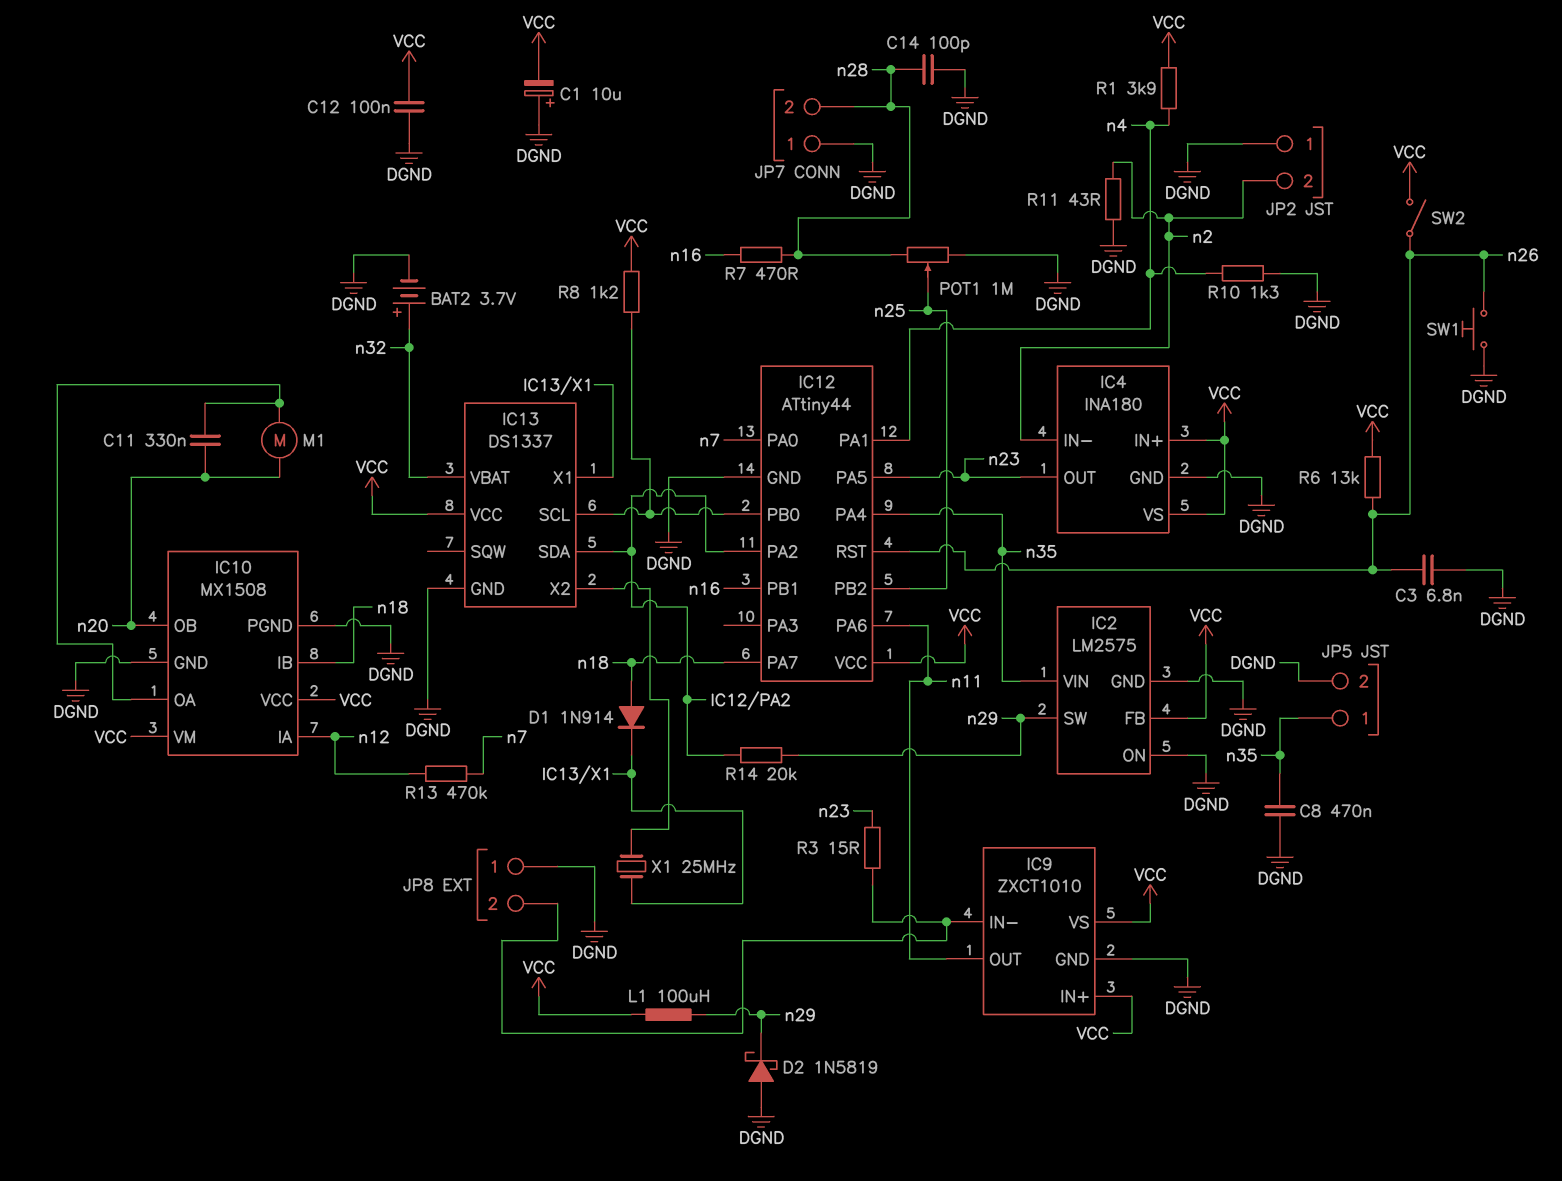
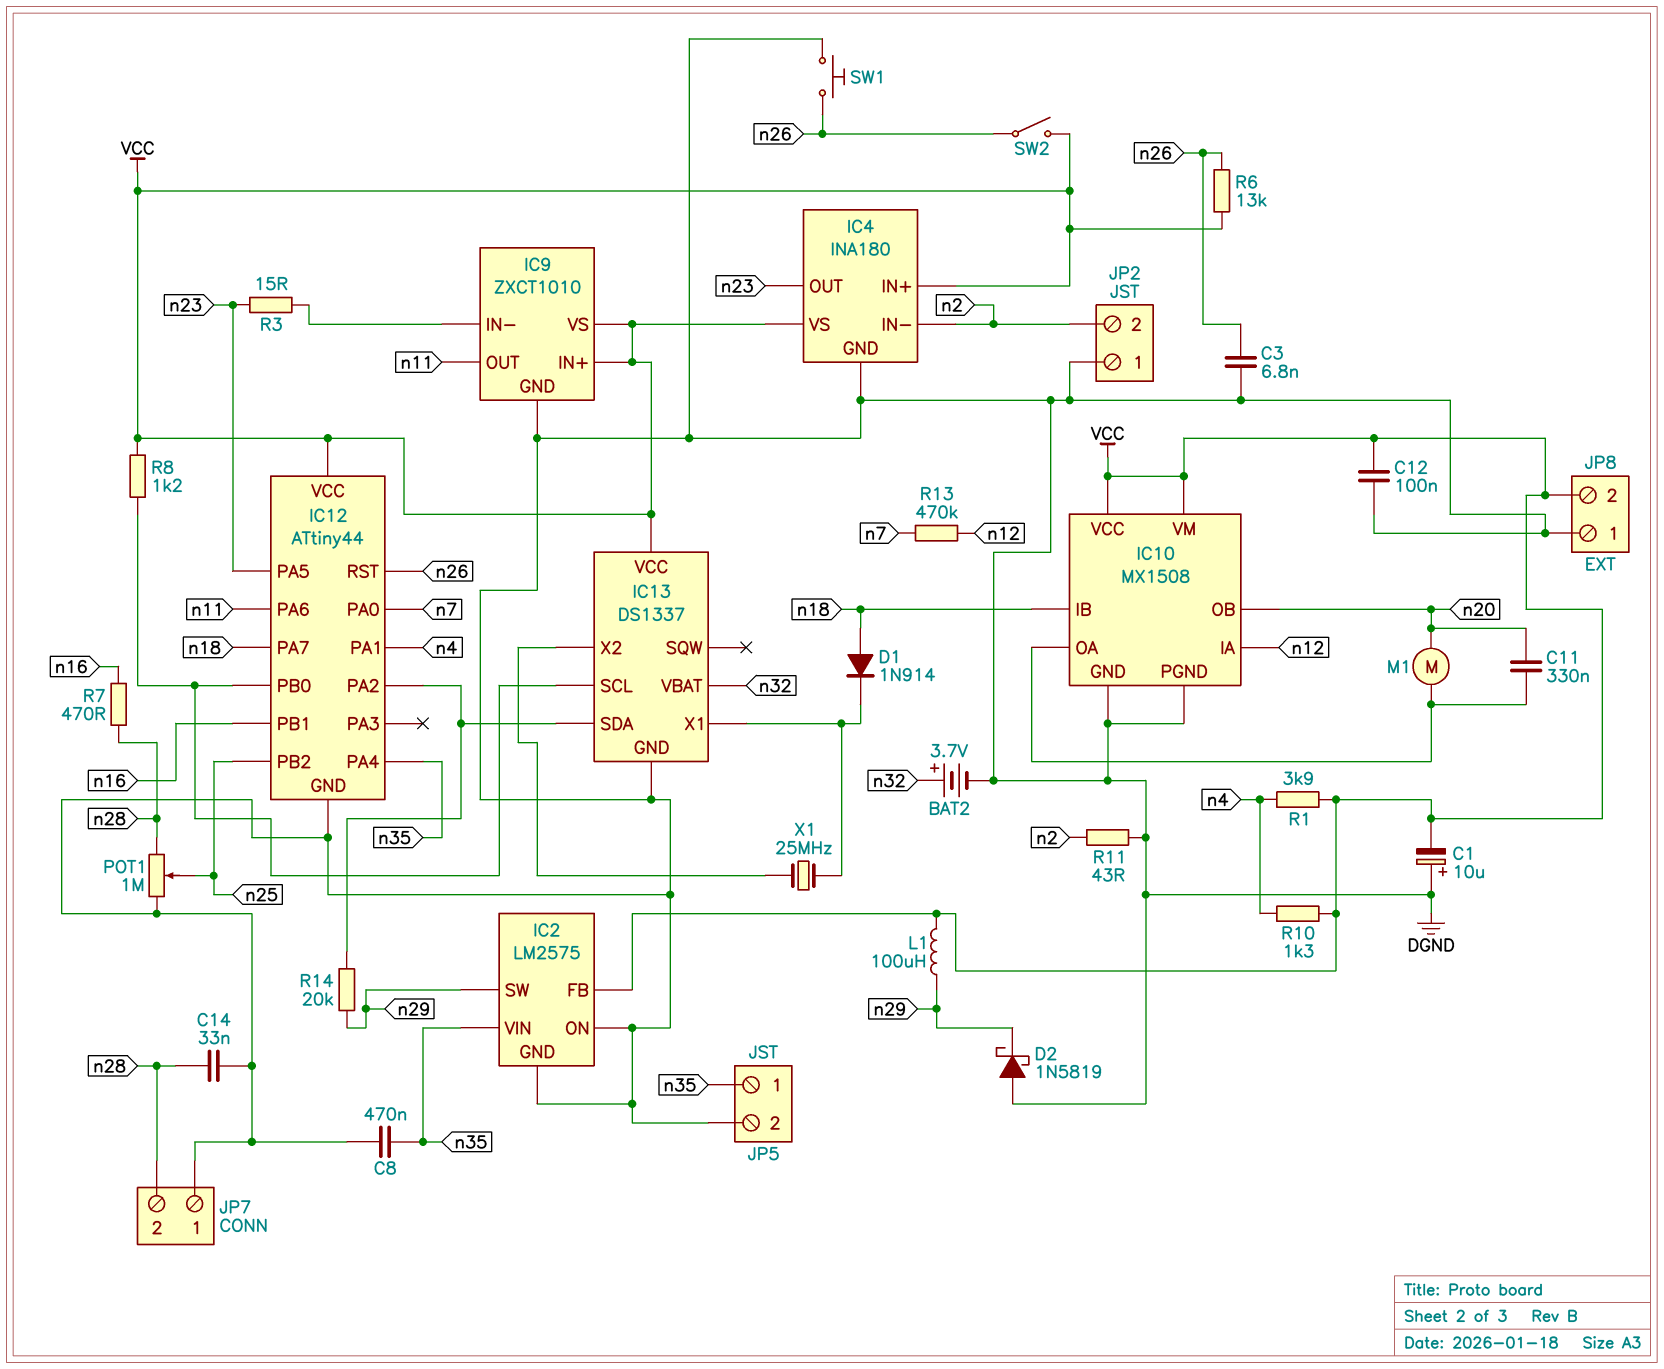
C14: 100pF (DGND, n28) -> 33nF (DGND, n28)
JP8 pin 2: IC9/IN- -> VCC
R10: 1.3k (DGND, n4) -> 1.3k (VCC, n4)

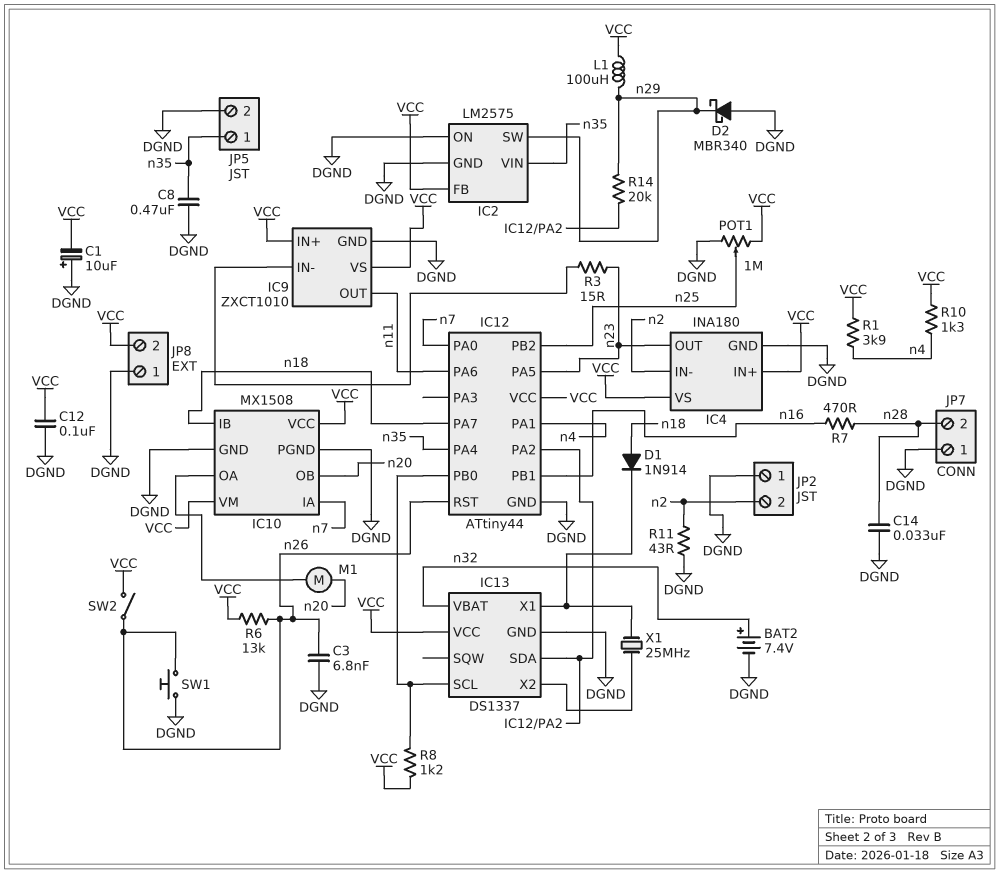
BAT2: 3.7V (plus n32, minus DGND) -> 7.4V (plus n32, minus DGND)
C11: 330nF (IC10/OA, n20) -> none
D2: schottky 1N5819 (A DGND, K n29) -> schottky MBR340 (A DGND, K n29)
IC10 pin IA: n12 -> n7
POT1: 1M (DGND, n28, wiper n25) -> 1M (DGND, VCC, wiper n25)
R13: 470k (n7, n12) -> none

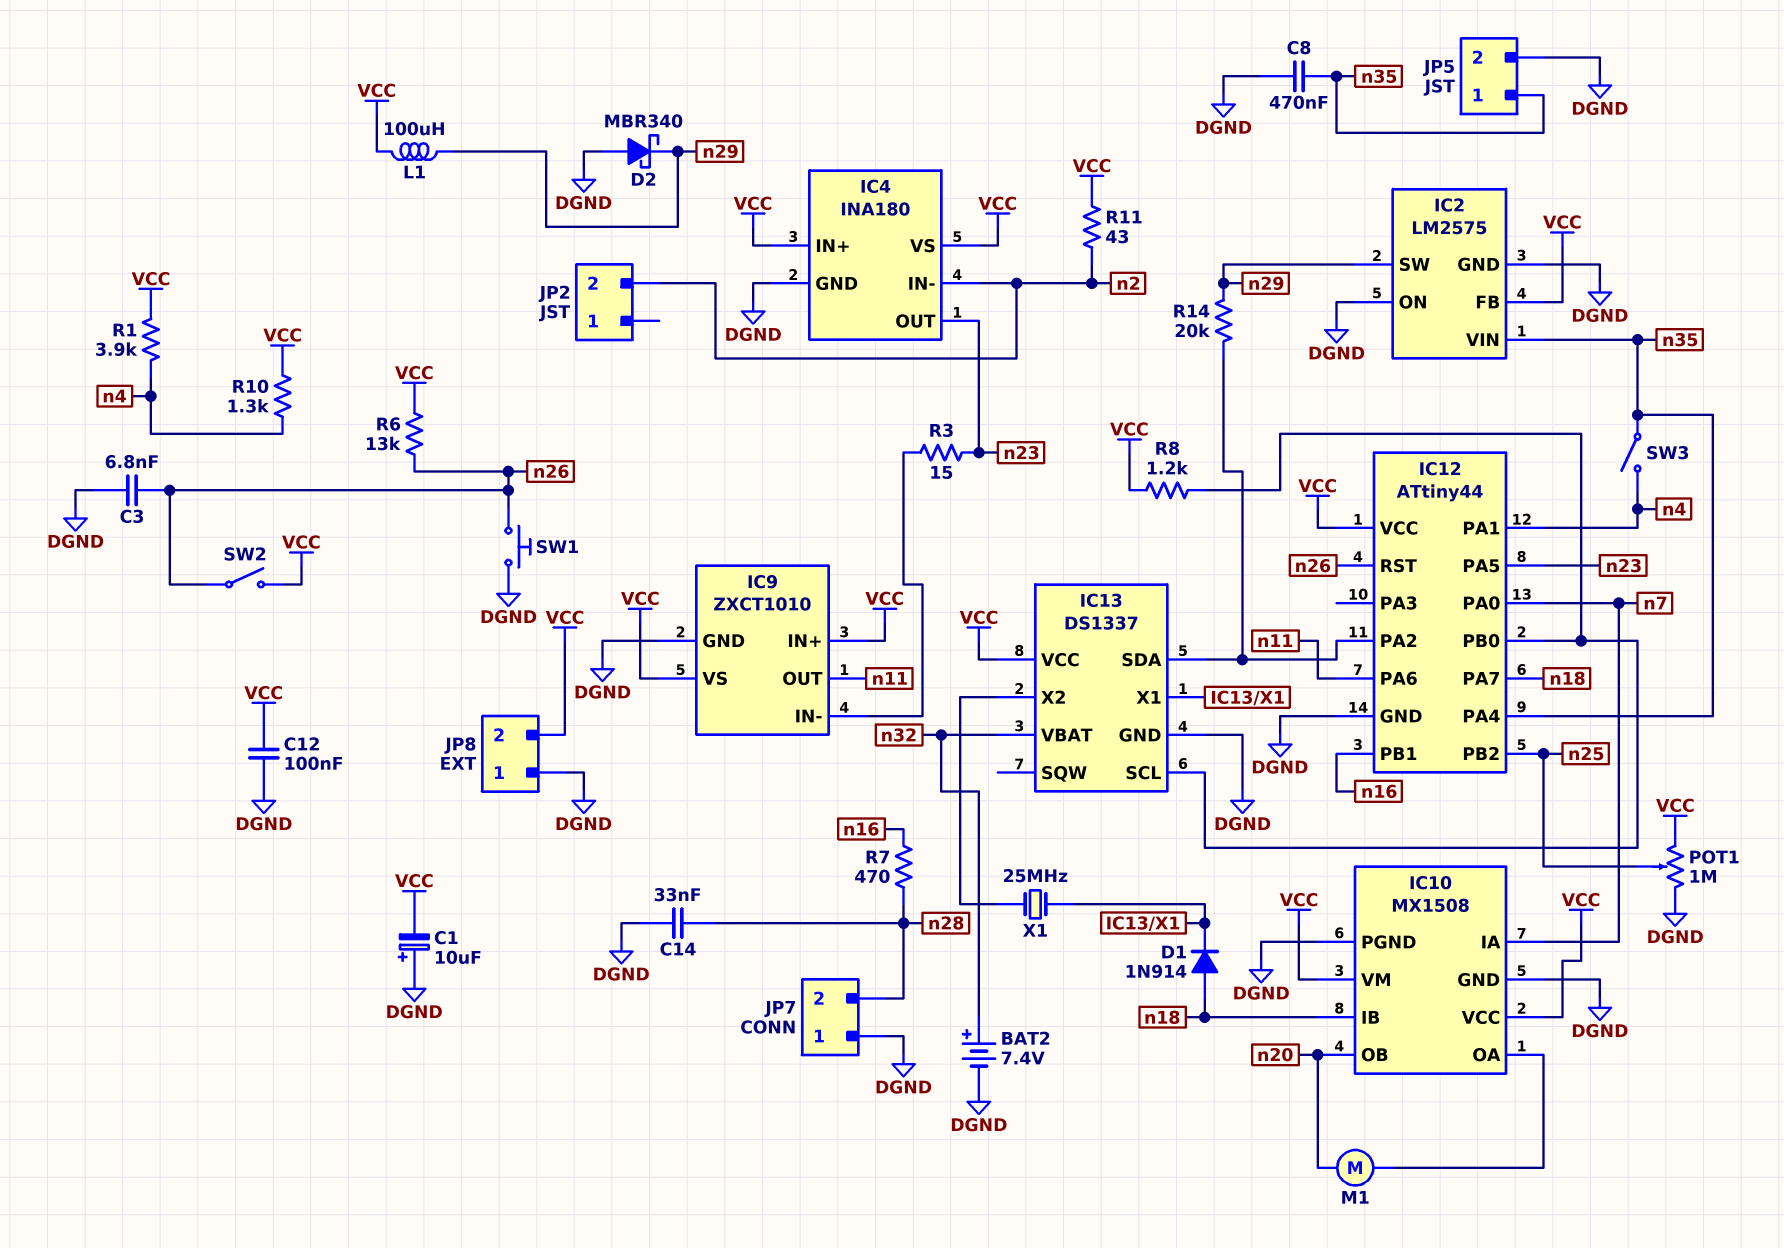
JP2 pin 1: DGND -> none
R11: 43 (DGND, n2) -> 43 (VCC, n2)
SW3: none -> switch (n4, n35)

